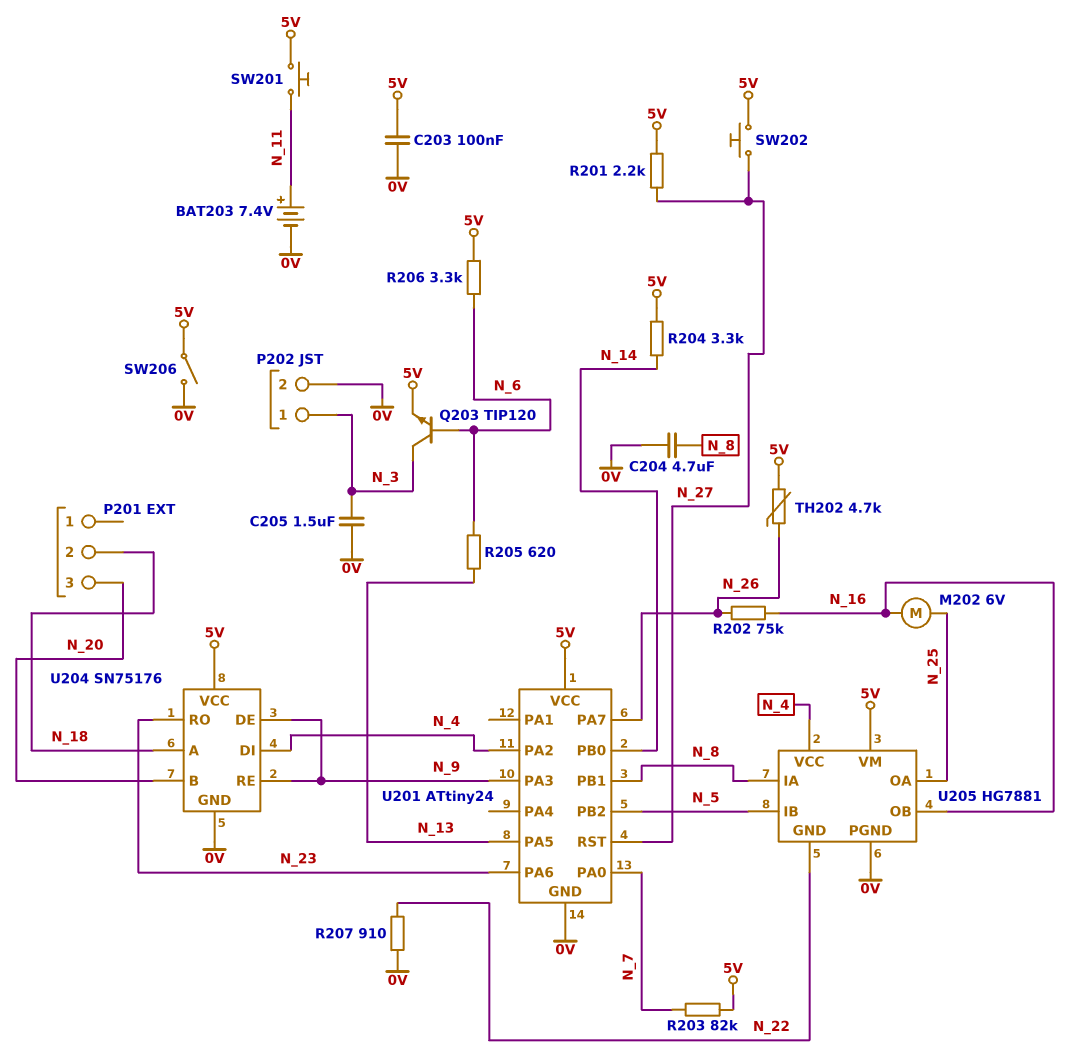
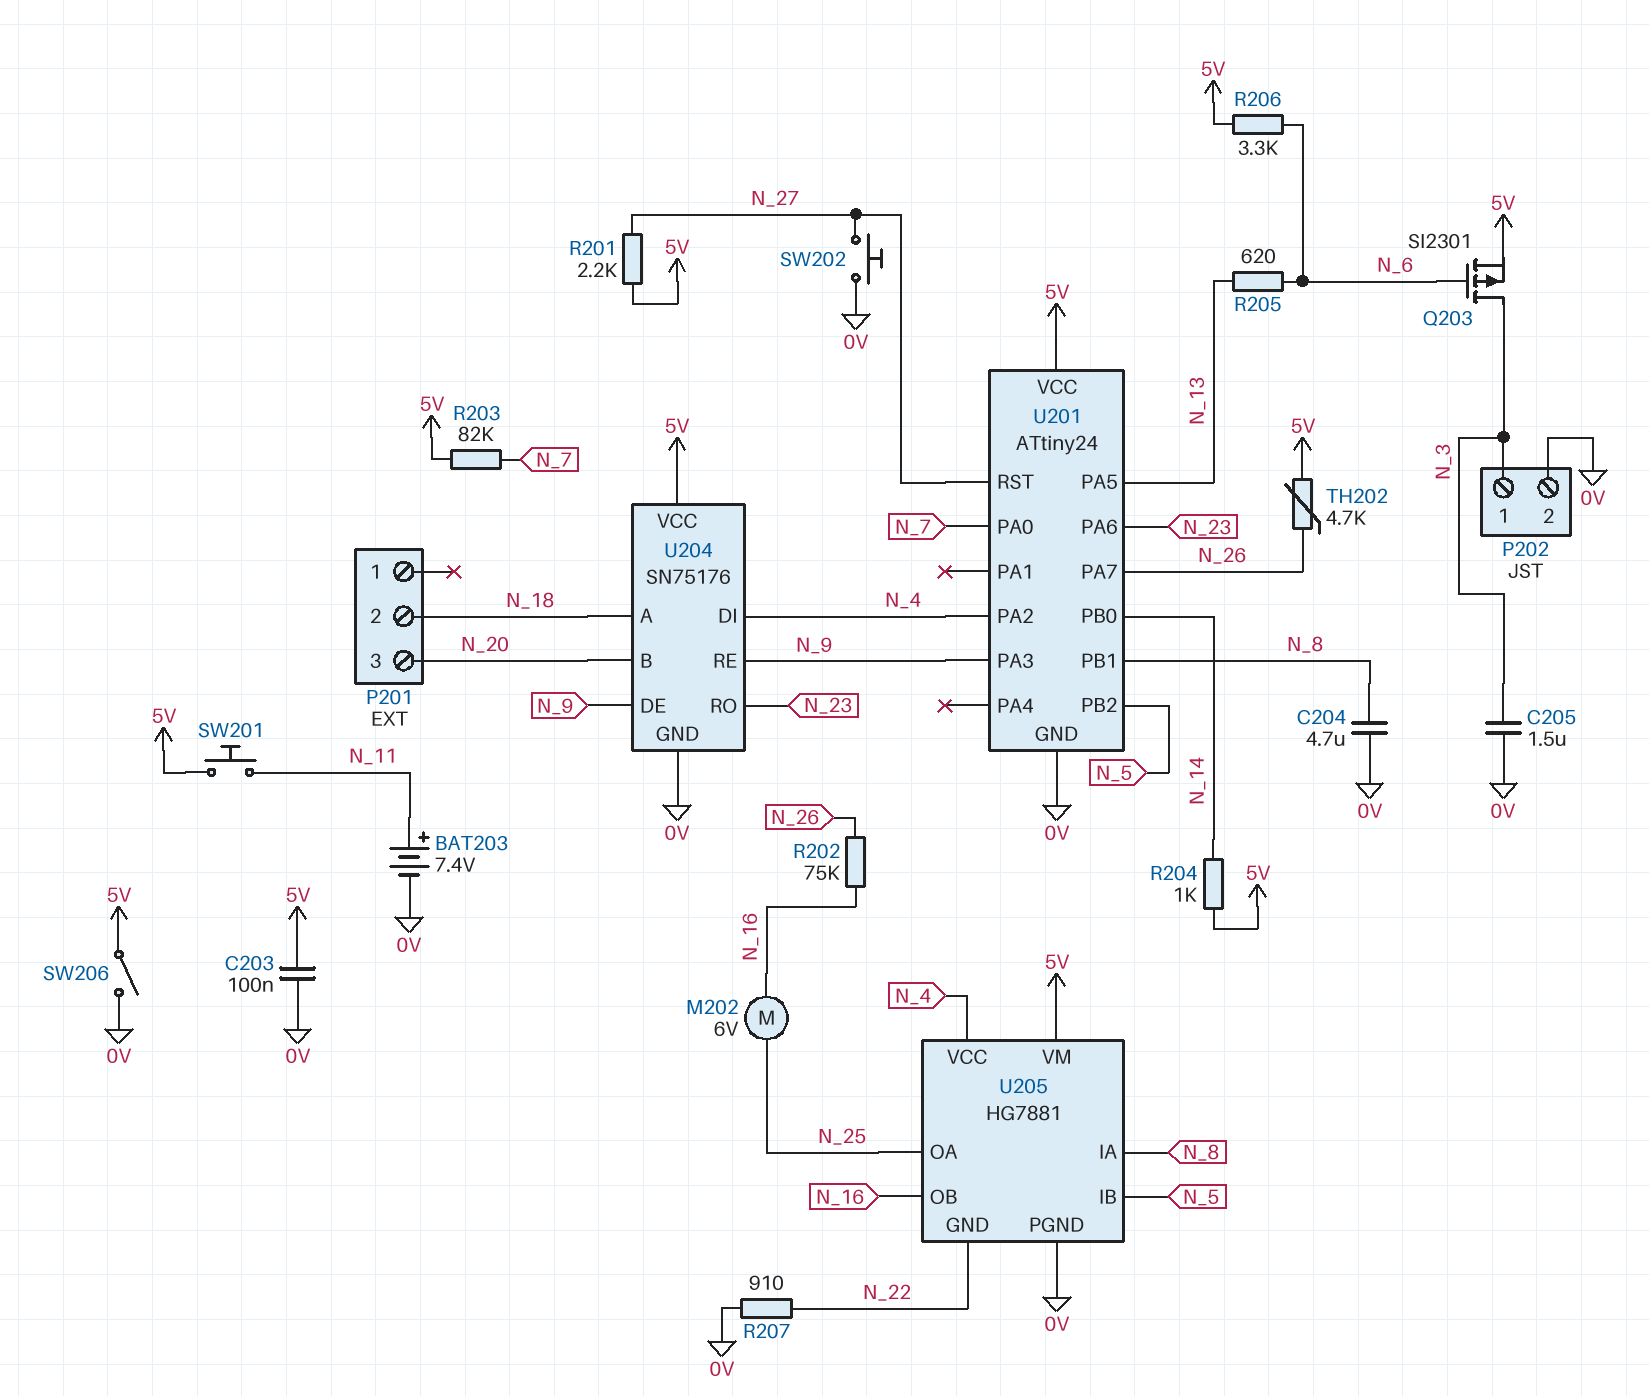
Q203: NPN TIP120 (B N_6, C N_3, E 5V) -> PMOS SI2301 (G N_6, D N_3, S 5V)
R204: 3.3k (5V, N_14) -> 1k (5V, N_14)
SW202: button (5V, N_27) -> button (0V, N_27)

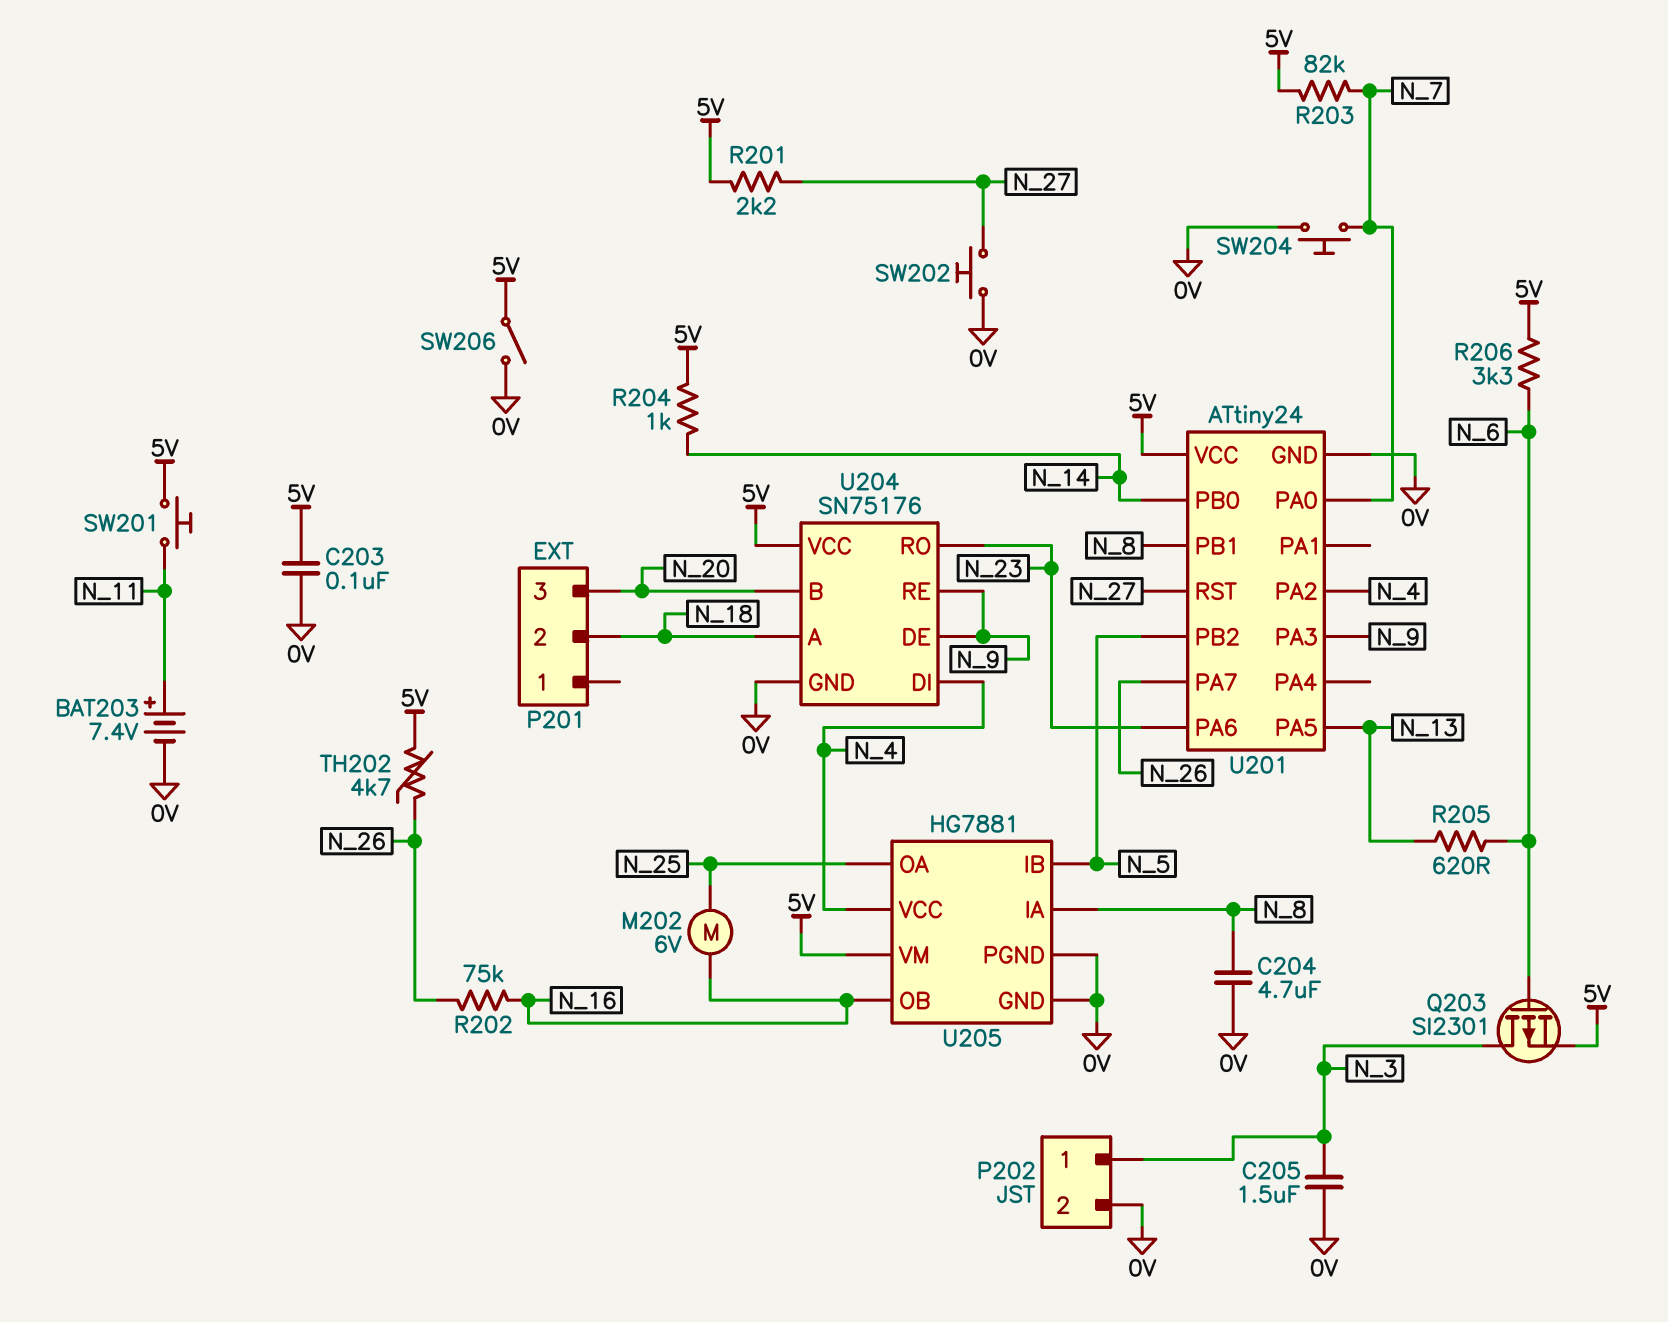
R207: 910 (0V, N_22) -> none
SW204: none -> button (0V, N_7)
U205 pin GND: N_22 -> 0V

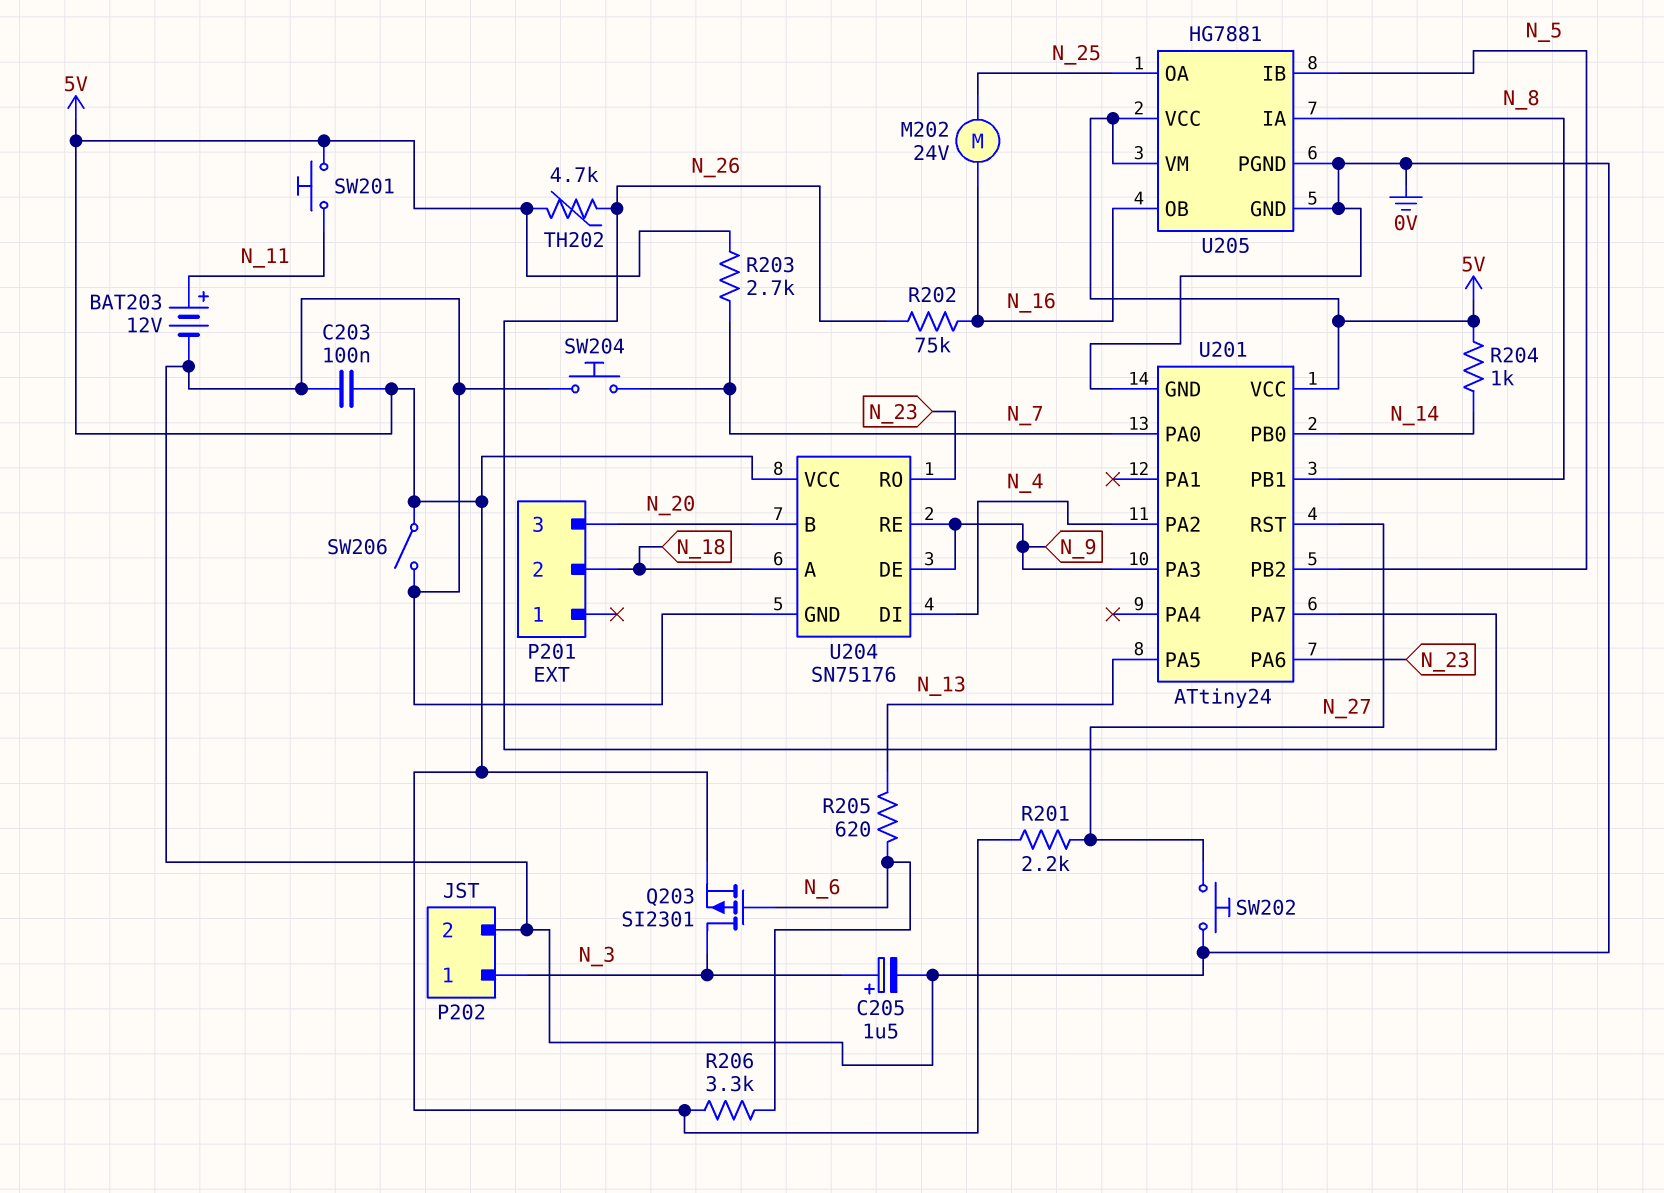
BAT203: 7.4V (plus N_11, minus 0V) -> 12V (plus N_11, minus 0V)
C204: 4.7uF (0V, N_8) -> none
C205: 1.5uF (0V, N_3) -> 1.5uF (plus N_3, minus 0V)
M202: motor 6V (N_16, N_25) -> motor 24V (N_16, N_25)
R203: 82k (5V, N_7) -> 2.7k (5V, N_7)
U205 pin VCC: N_4 -> 5V

